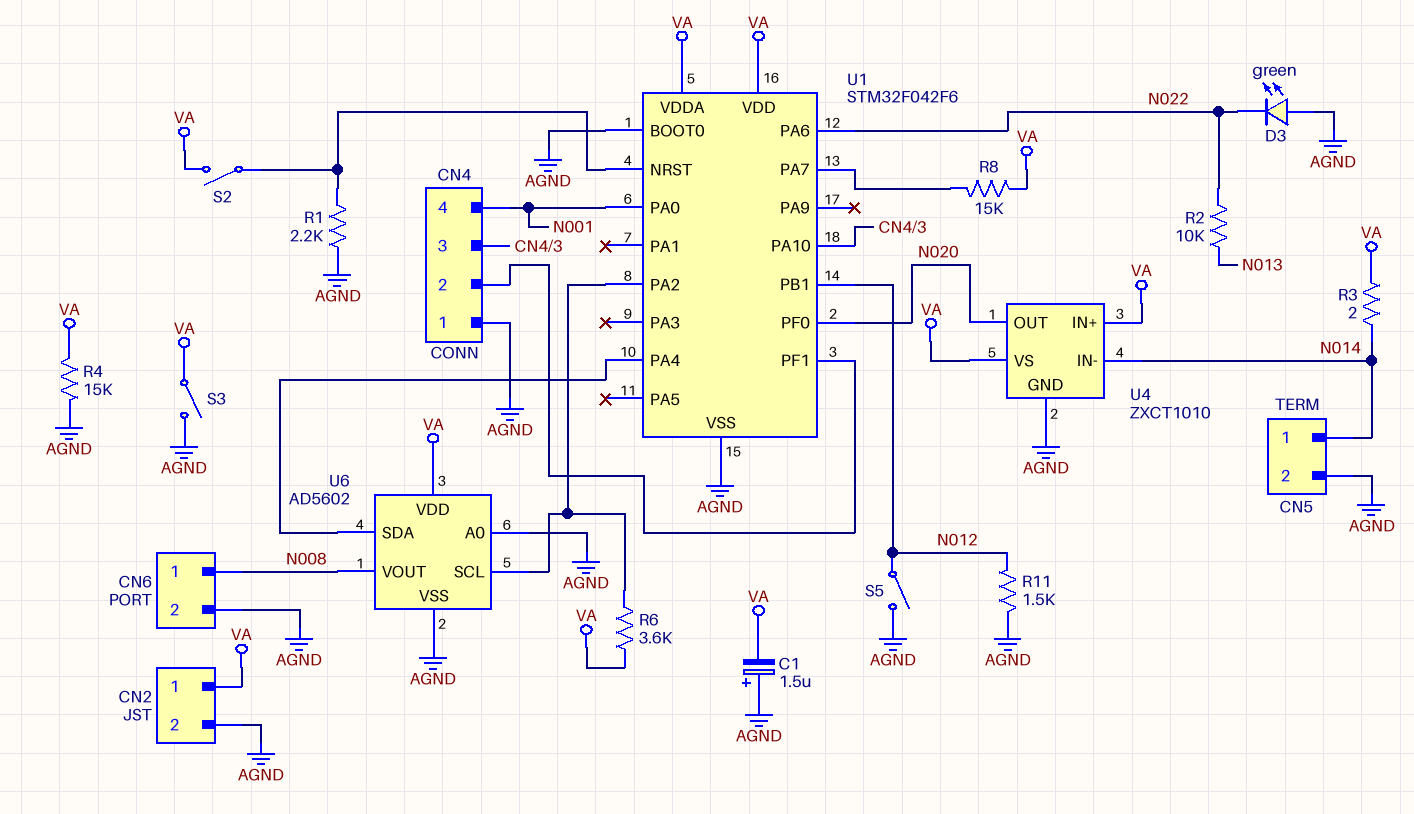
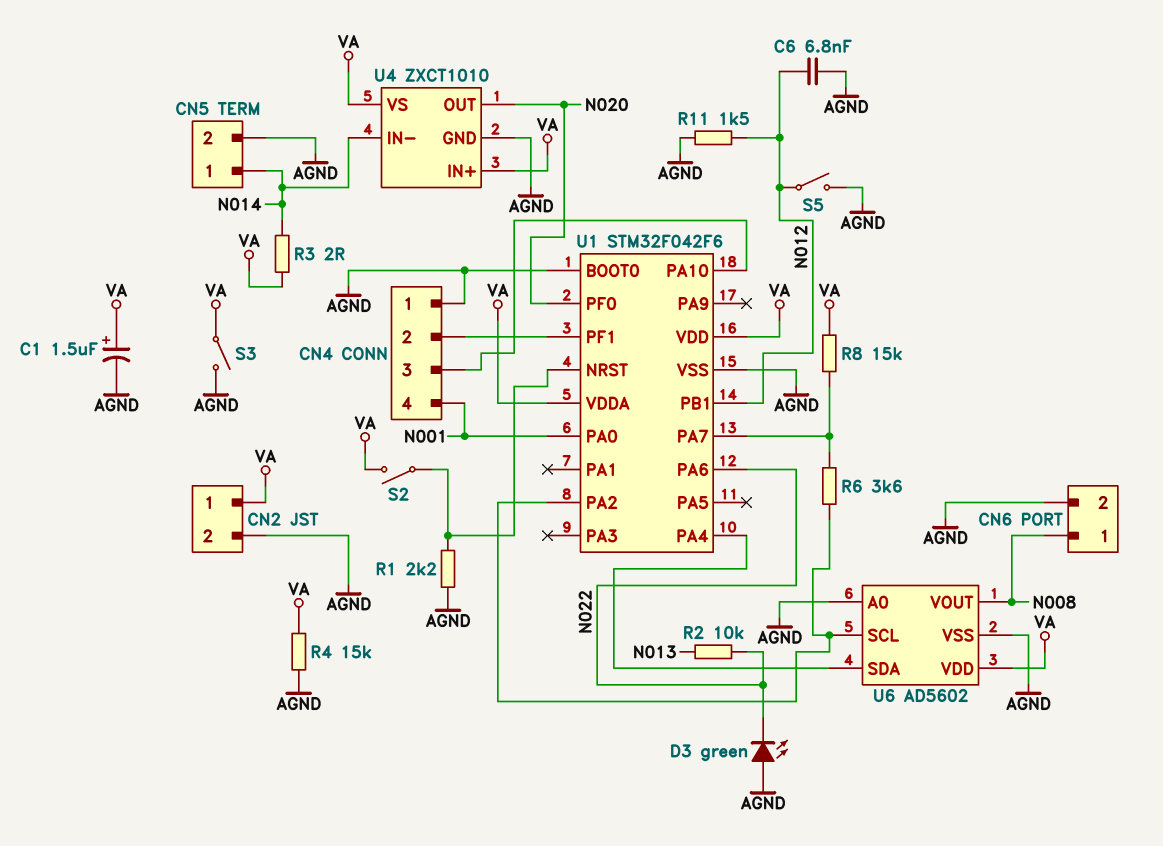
C1: 1.5uF (plus AGND, minus VA) -> 1.5uF (plus VA, minus AGND)
C6: none -> 6.8nF (AGND, N012)
R6: 3.6k (U1/PA2, VA) -> 3.6k (U1/PA2, U1/PA7)

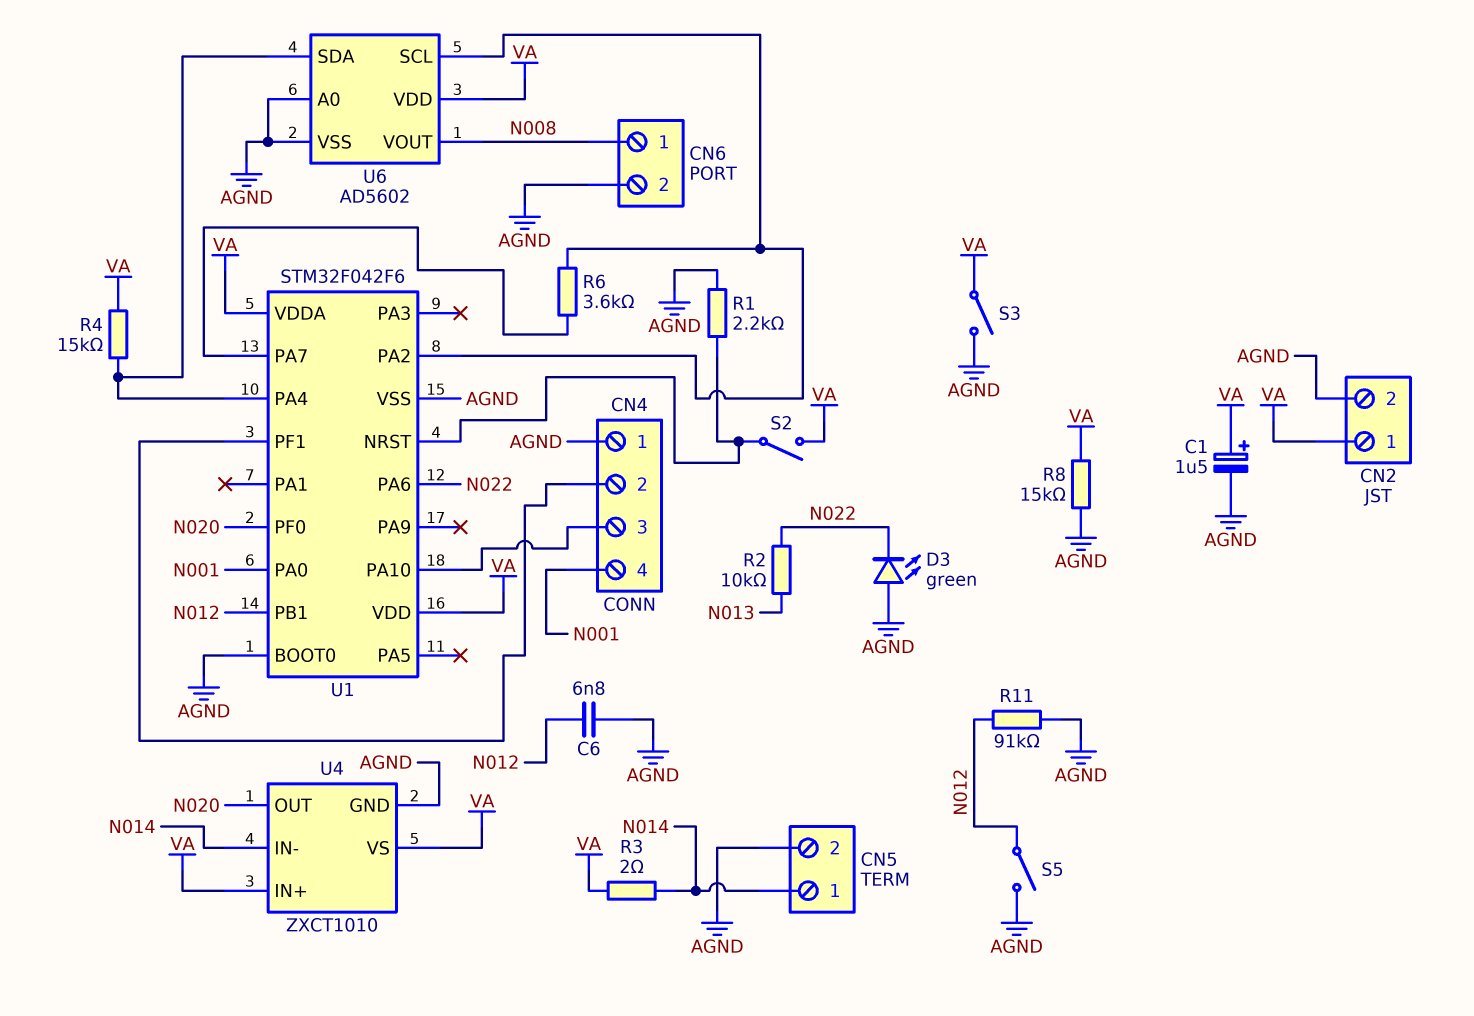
R4: 15k (AGND, VA) -> 15k (U1/PA4, VA)
R8: 15k (U1/PA7, VA) -> 15k (AGND, VA)
R11: 1.5k (AGND, N012) -> 91k (AGND, N012)

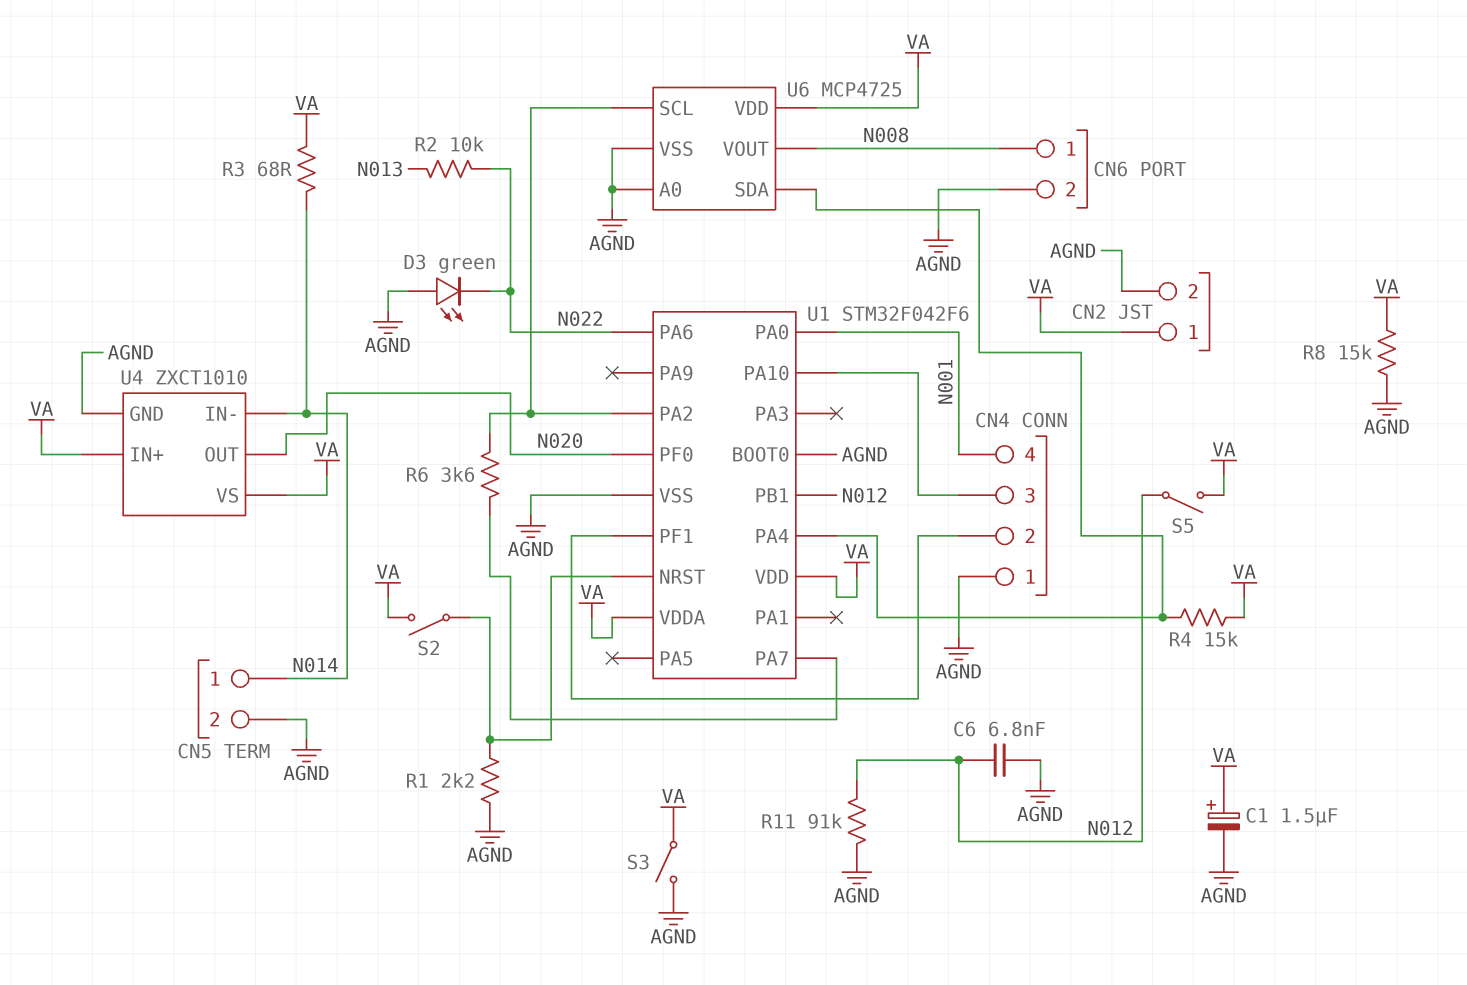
R3: 2 (N014, VA) -> 68 (N014, VA)
S5: switch (AGND, N012) -> switch (N012, VA)
U6: AD5602 -> MCP4725

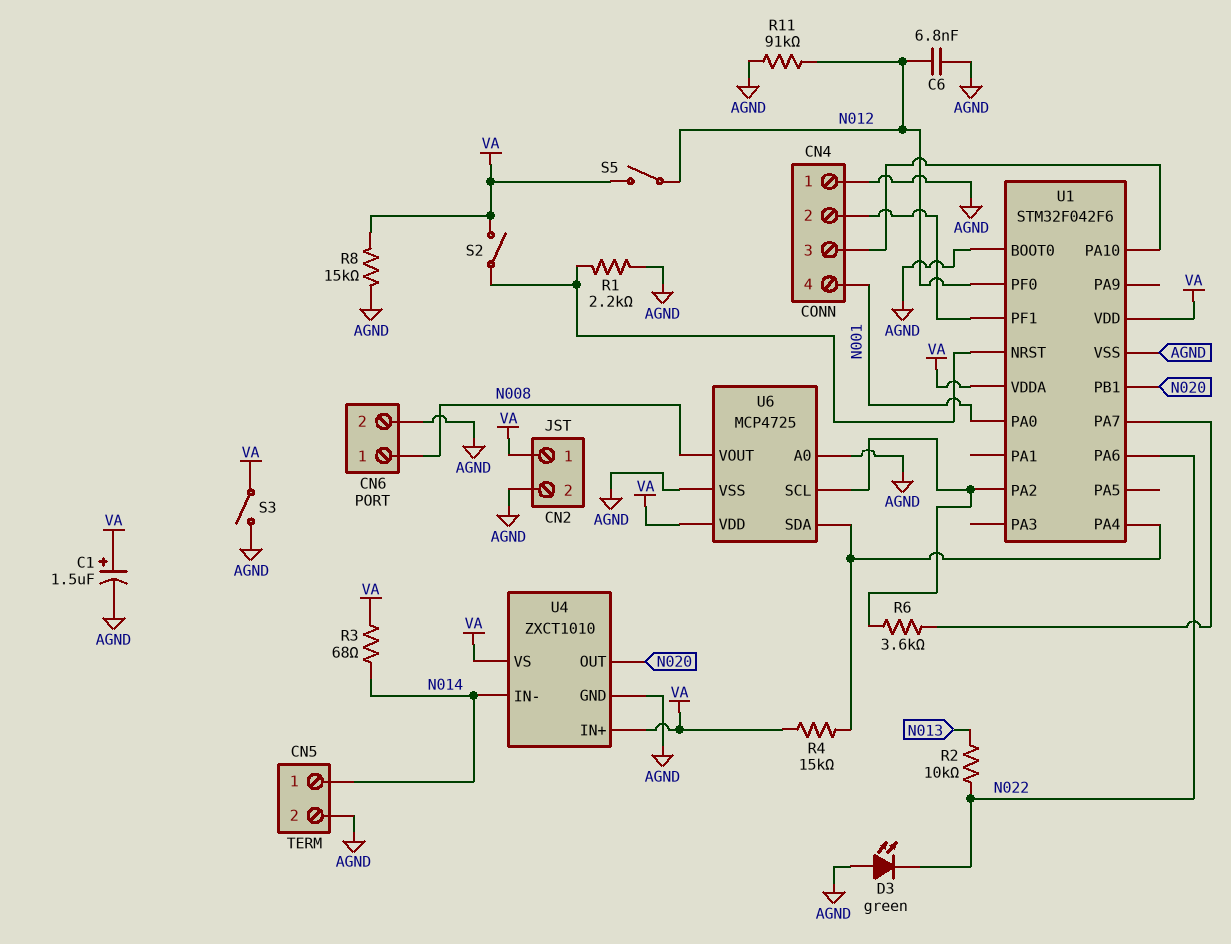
U1 pin PB1: N012 -> N020
U1 pin PF0: N020 -> N012

